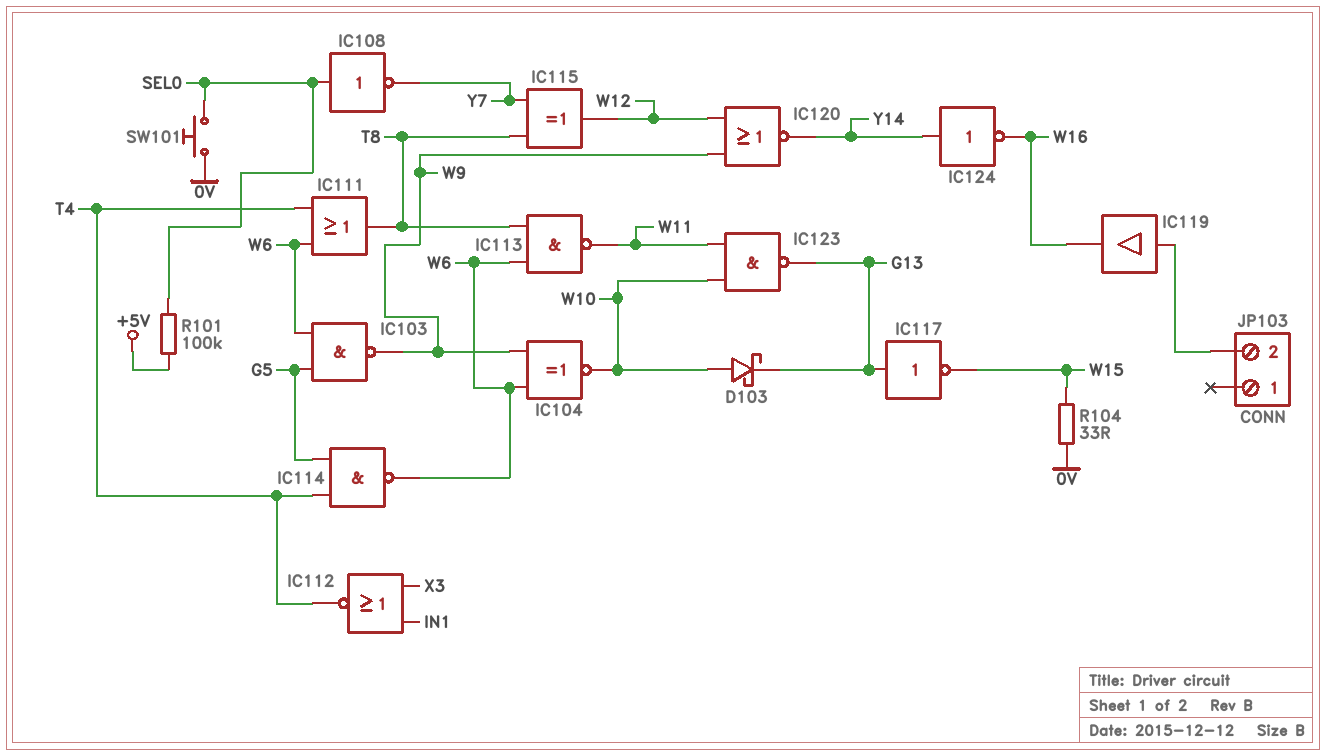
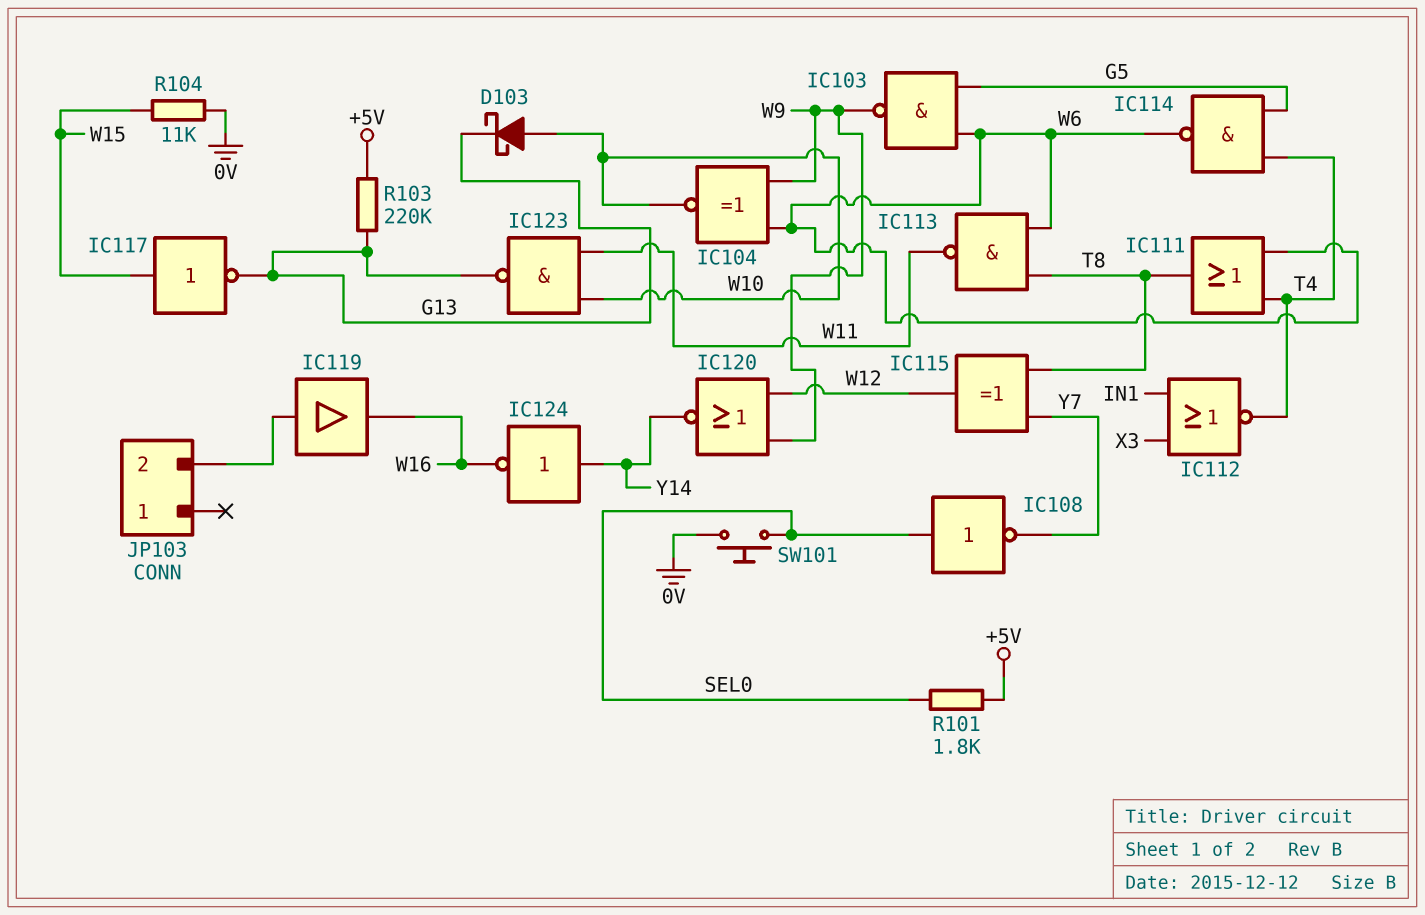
IC117: NOT (in G13, out W15) -> NOT (in W15, out G13)
R101: 100k (+5V, SEL0) -> 1.8k (+5V, SEL0)
R103: none -> 220k (+5V, G13)
R104: 33 (0V, W15) -> 11k (0V, W15)

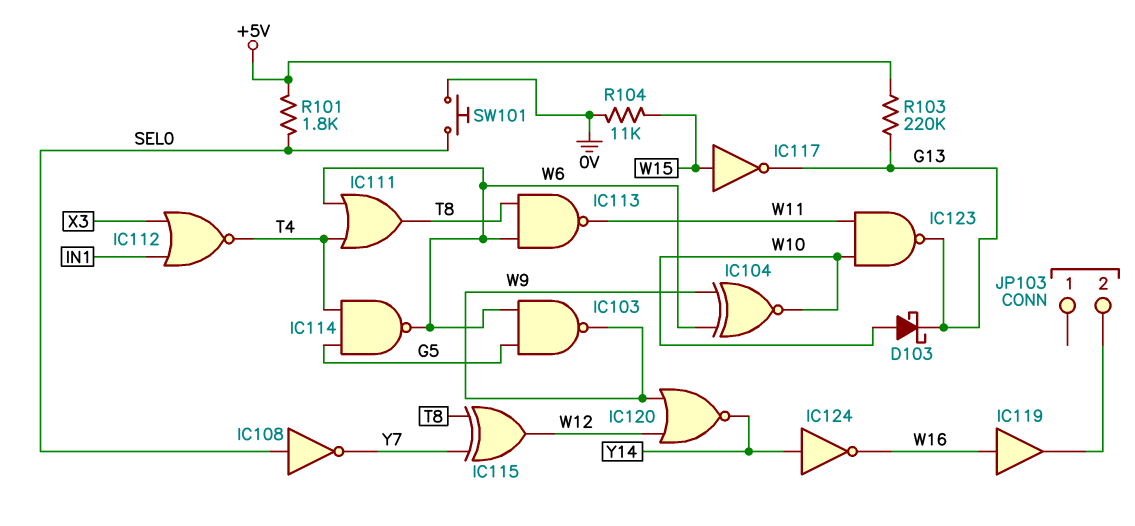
IC119: buffer (in JP103/2, out W16) -> buffer (in W16, out JP103/2)

